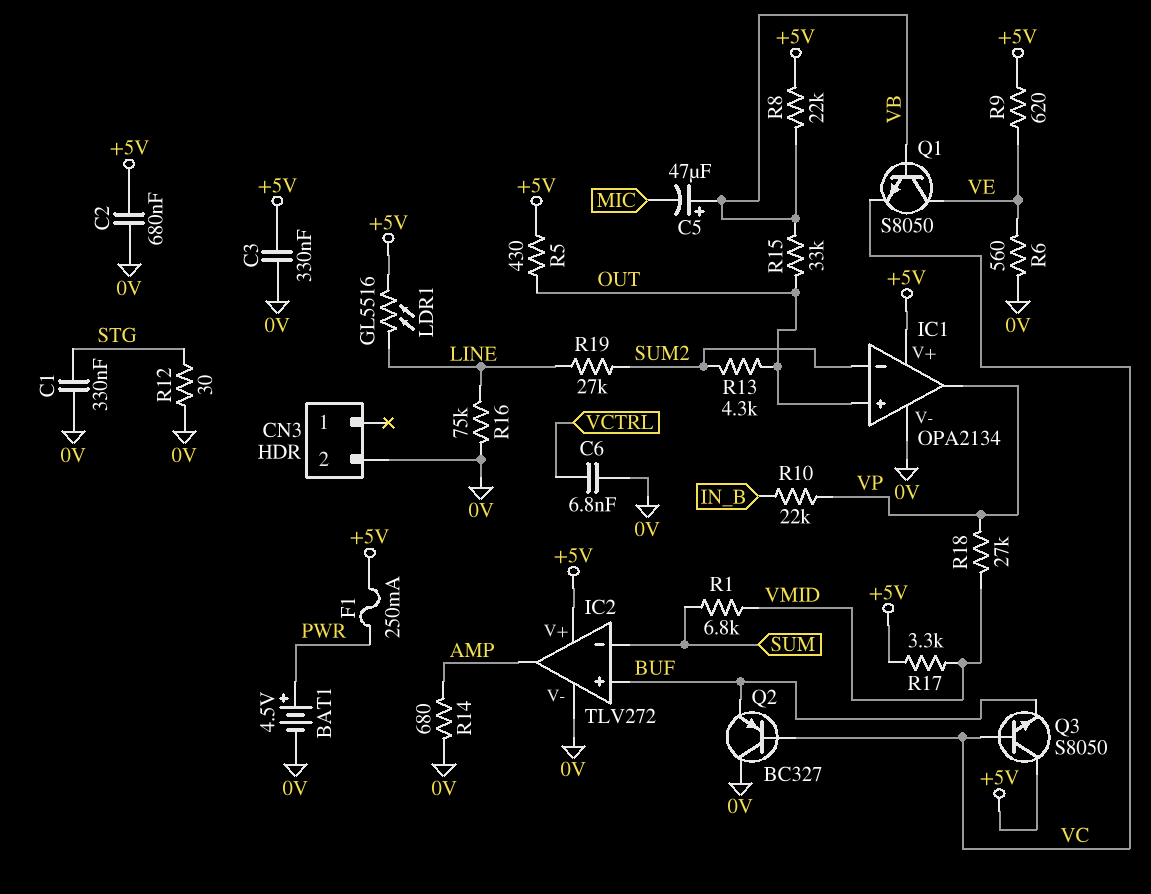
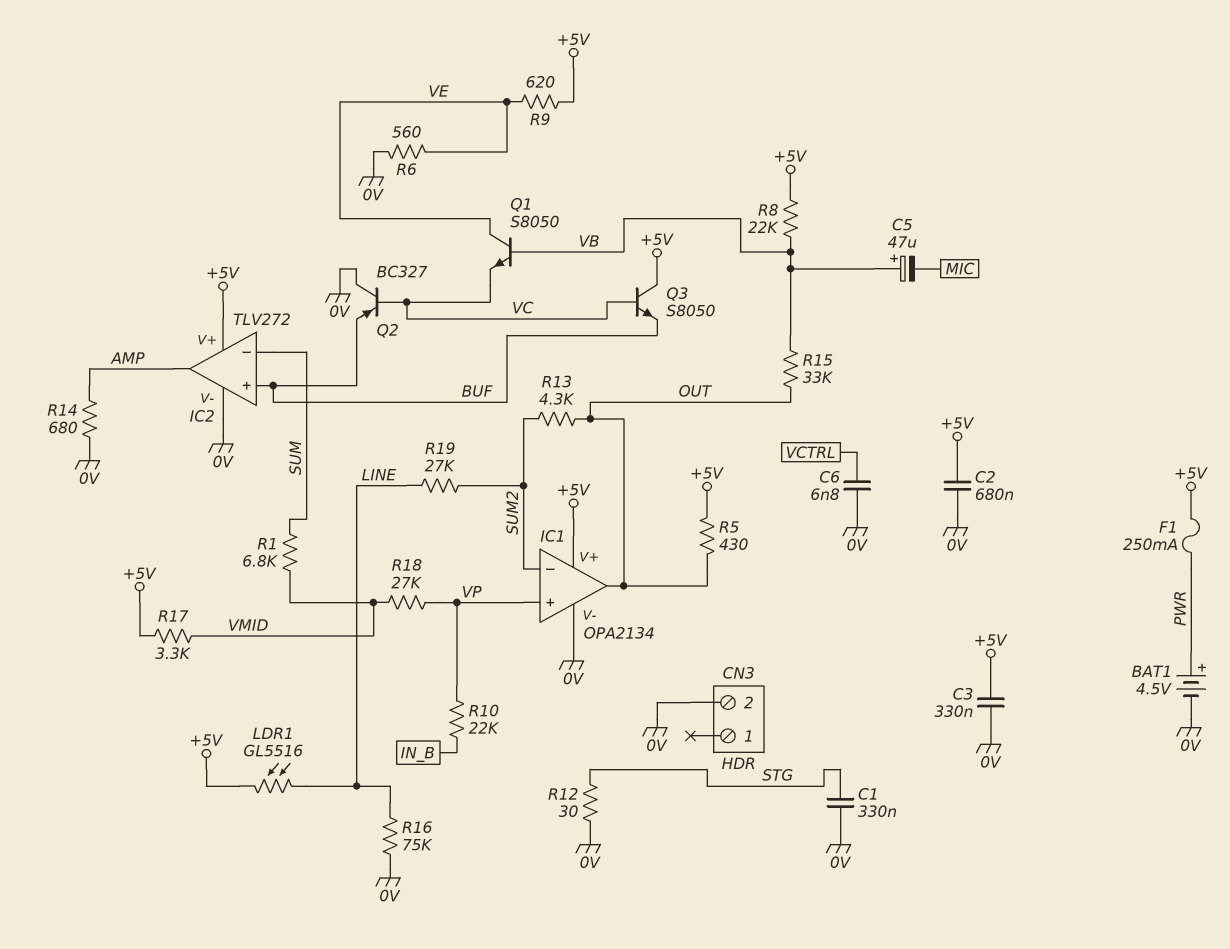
IC1 pin in+: OUT -> VP
IC1 pin out: VP -> OUT

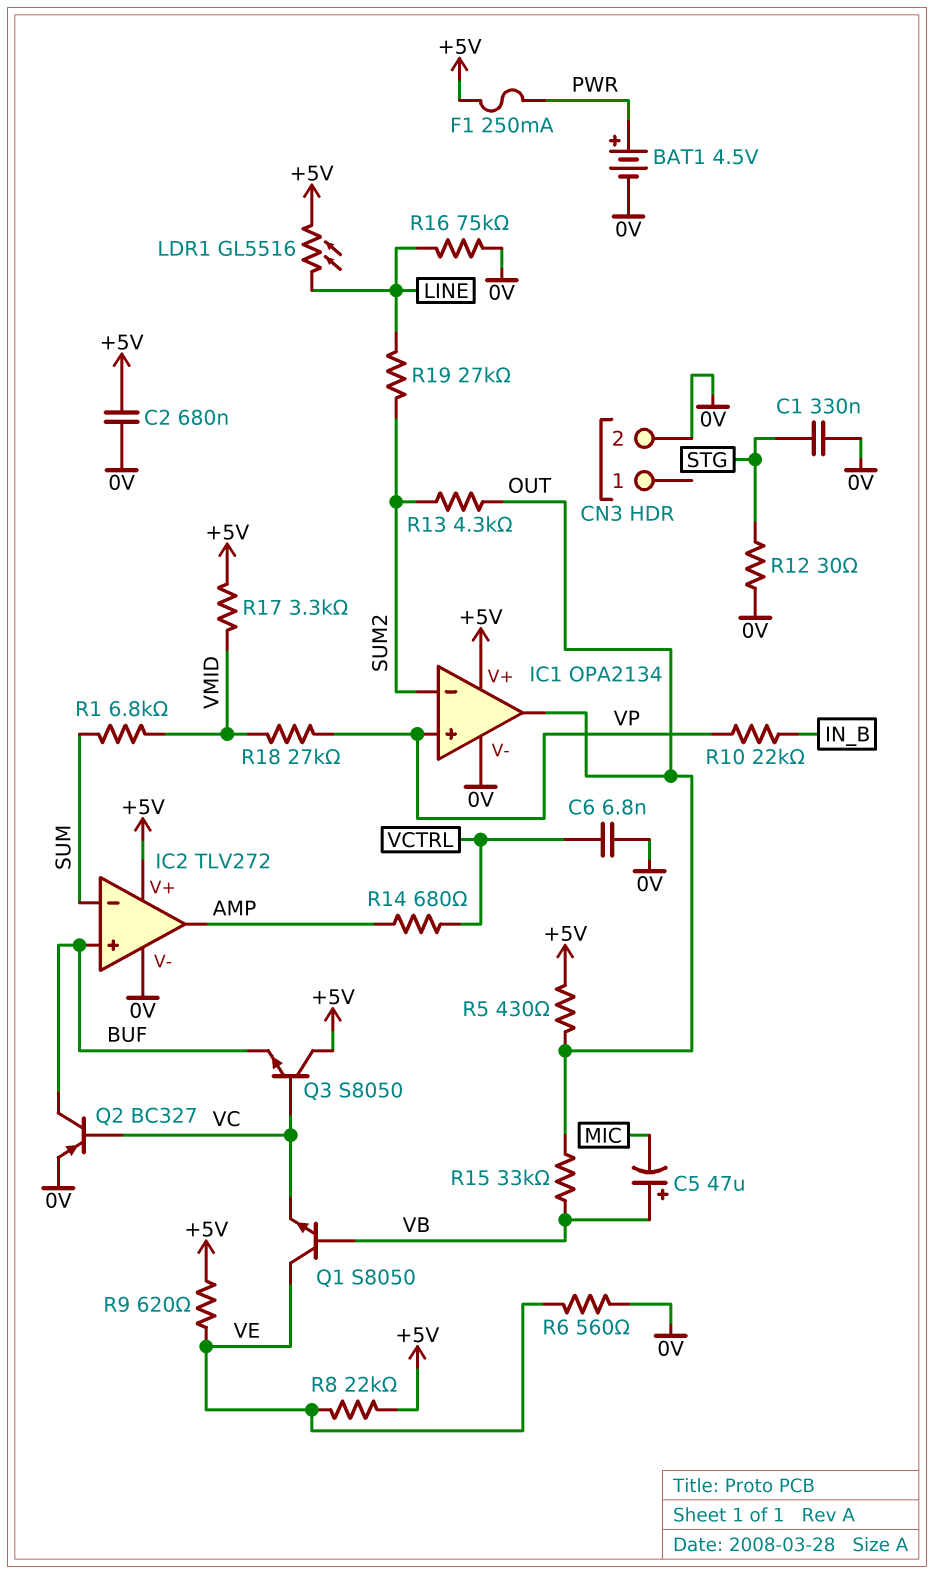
C3: 330nF (+5V, 0V) -> none
Q2: PNP BC327 (B VC, C 0V, E BUF) -> PNP BC327 (B VC, C BUF, E 0V)
R8: 22k (+5V, VB) -> 22k (+5V, VE)
R14: 680 (0V, AMP) -> 680 (AMP, VCTRL)

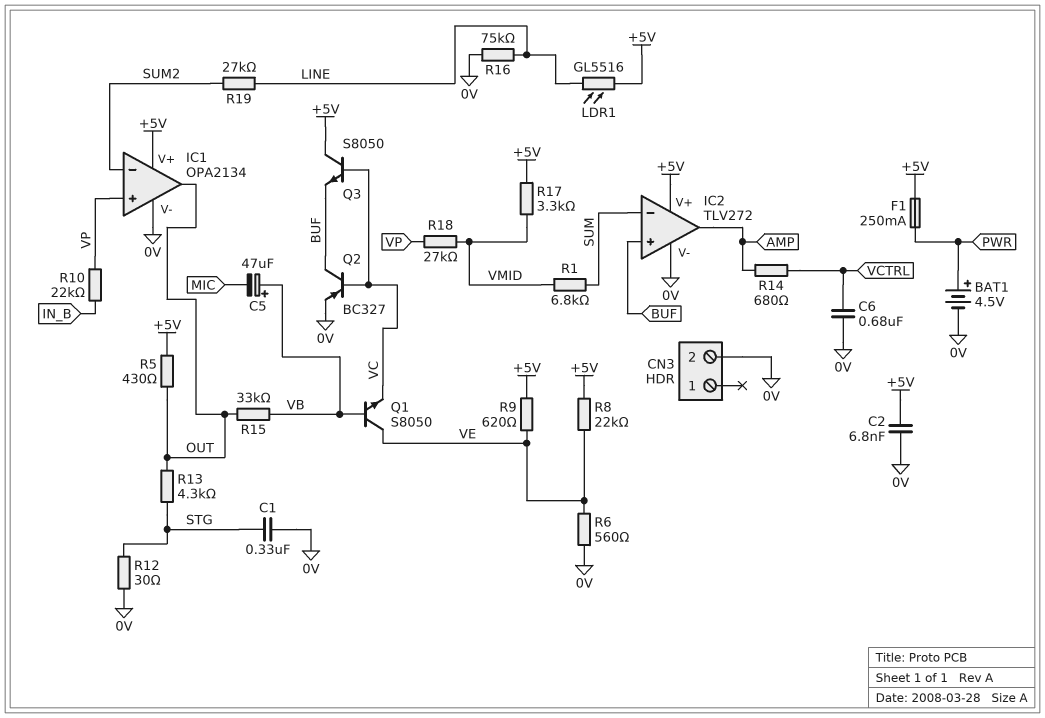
C2: 680nF (+5V, 0V) -> 6.8nF (+5V, 0V)
C6: 6.8nF (0V, VCTRL) -> 680nF (0V, VCTRL)
R13: 4.3k (OUT, SUM2) -> 4.3k (OUT, STG)

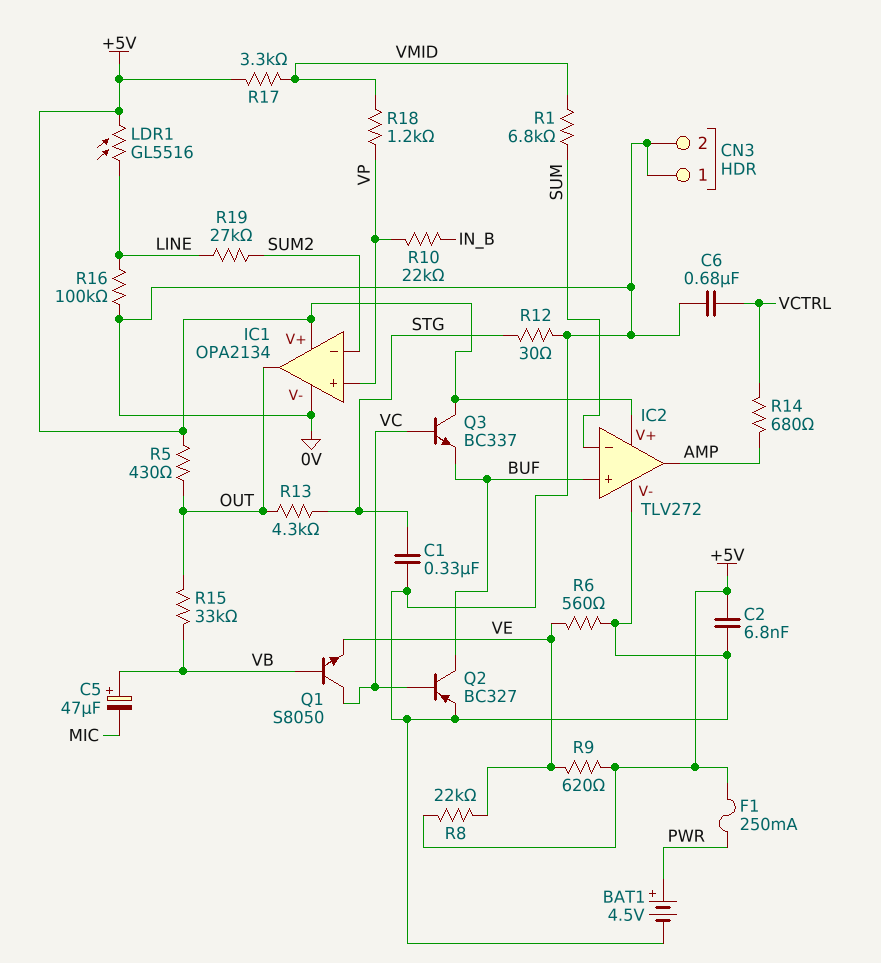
CN3 pin 1: none -> 0V
Q1: NPN S8050 (B VB, C VE, E VC) -> NPN S8050 (B VB, C VC, E VE)
Q3: NPN S8050 (B VC, C +5V, E BUF) -> NPN BC337 (B VC, C +5V, E BUF)
R16: 75k (0V, LINE) -> 100k (0V, LINE)
R18: 27k (VMID, VP) -> 1.2k (VMID, VP)

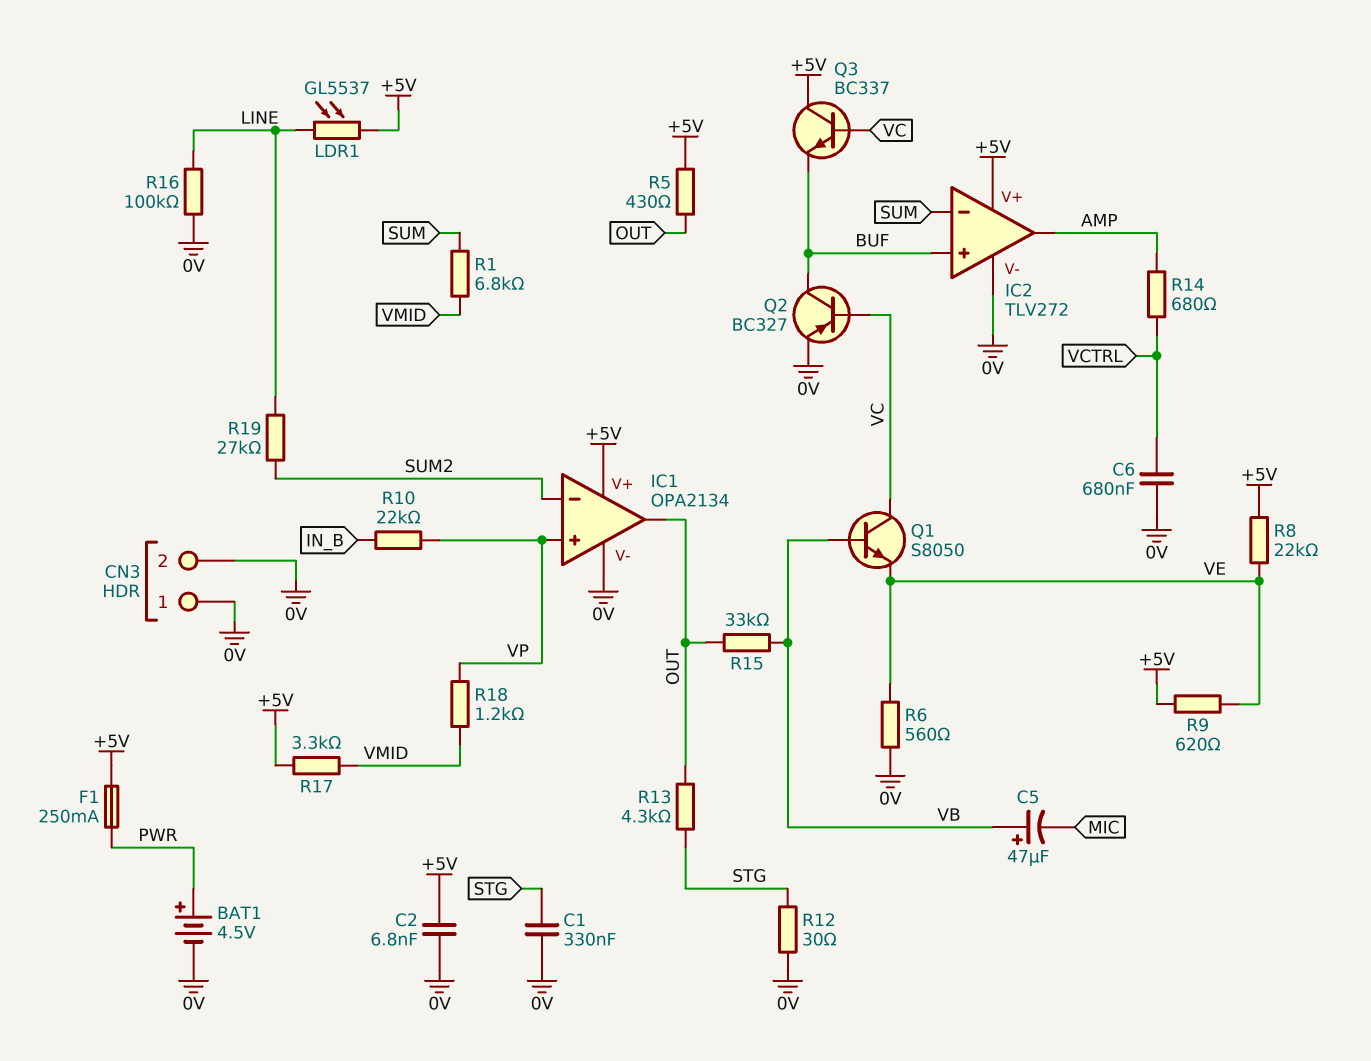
LDR1: GL5516 (+5V, LINE) -> GL5537 (+5V, LINE)

